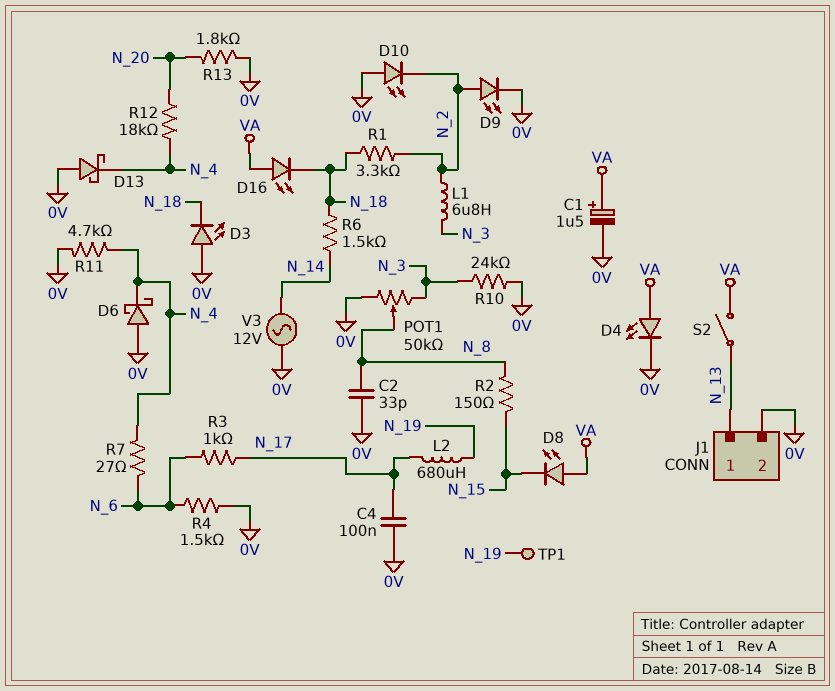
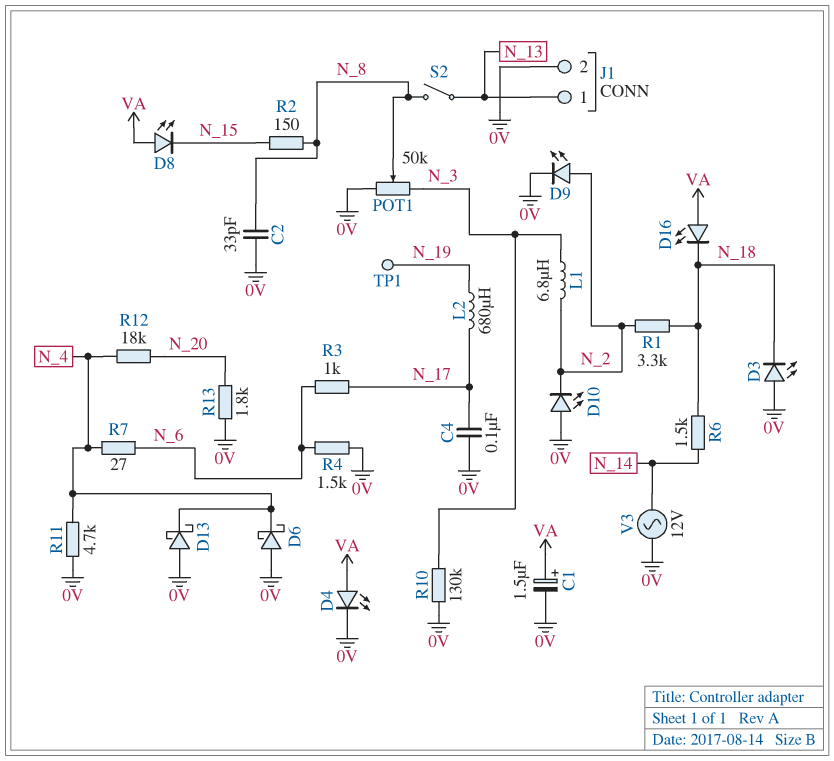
R10: 24k (0V, N_3) -> 130k (0V, N_3)
S2: switch (N_13, VA) -> switch (N_8, N_13)

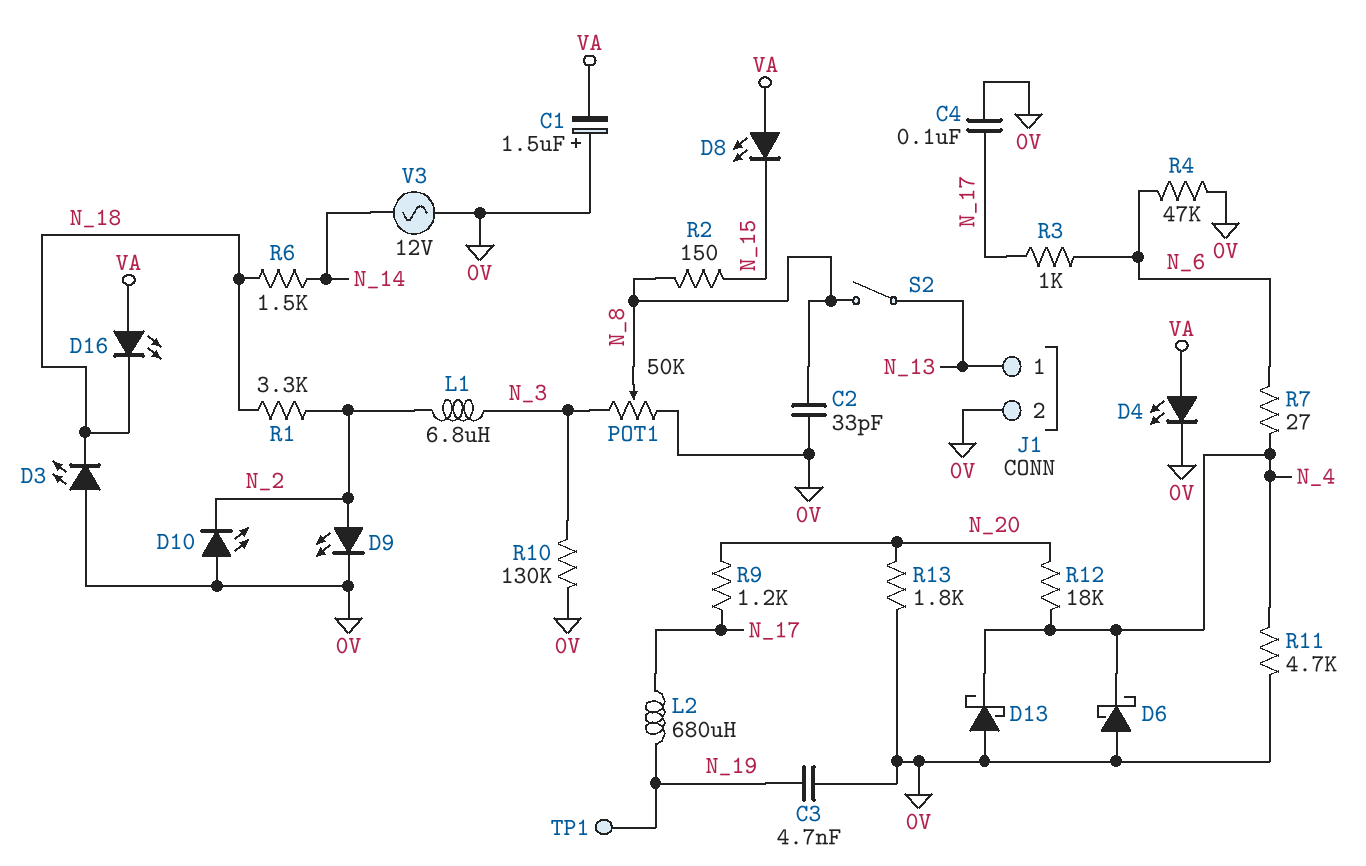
C1: 1.5uF (plus VA, minus 0V) -> 1.5uF (plus 0V, minus VA)
C3: none -> 4.7nF (0V, N_19)
R4: 1.5k (0V, N_6) -> 47k (0V, N_6)
R9: none -> 1.2k (N_17, N_20)

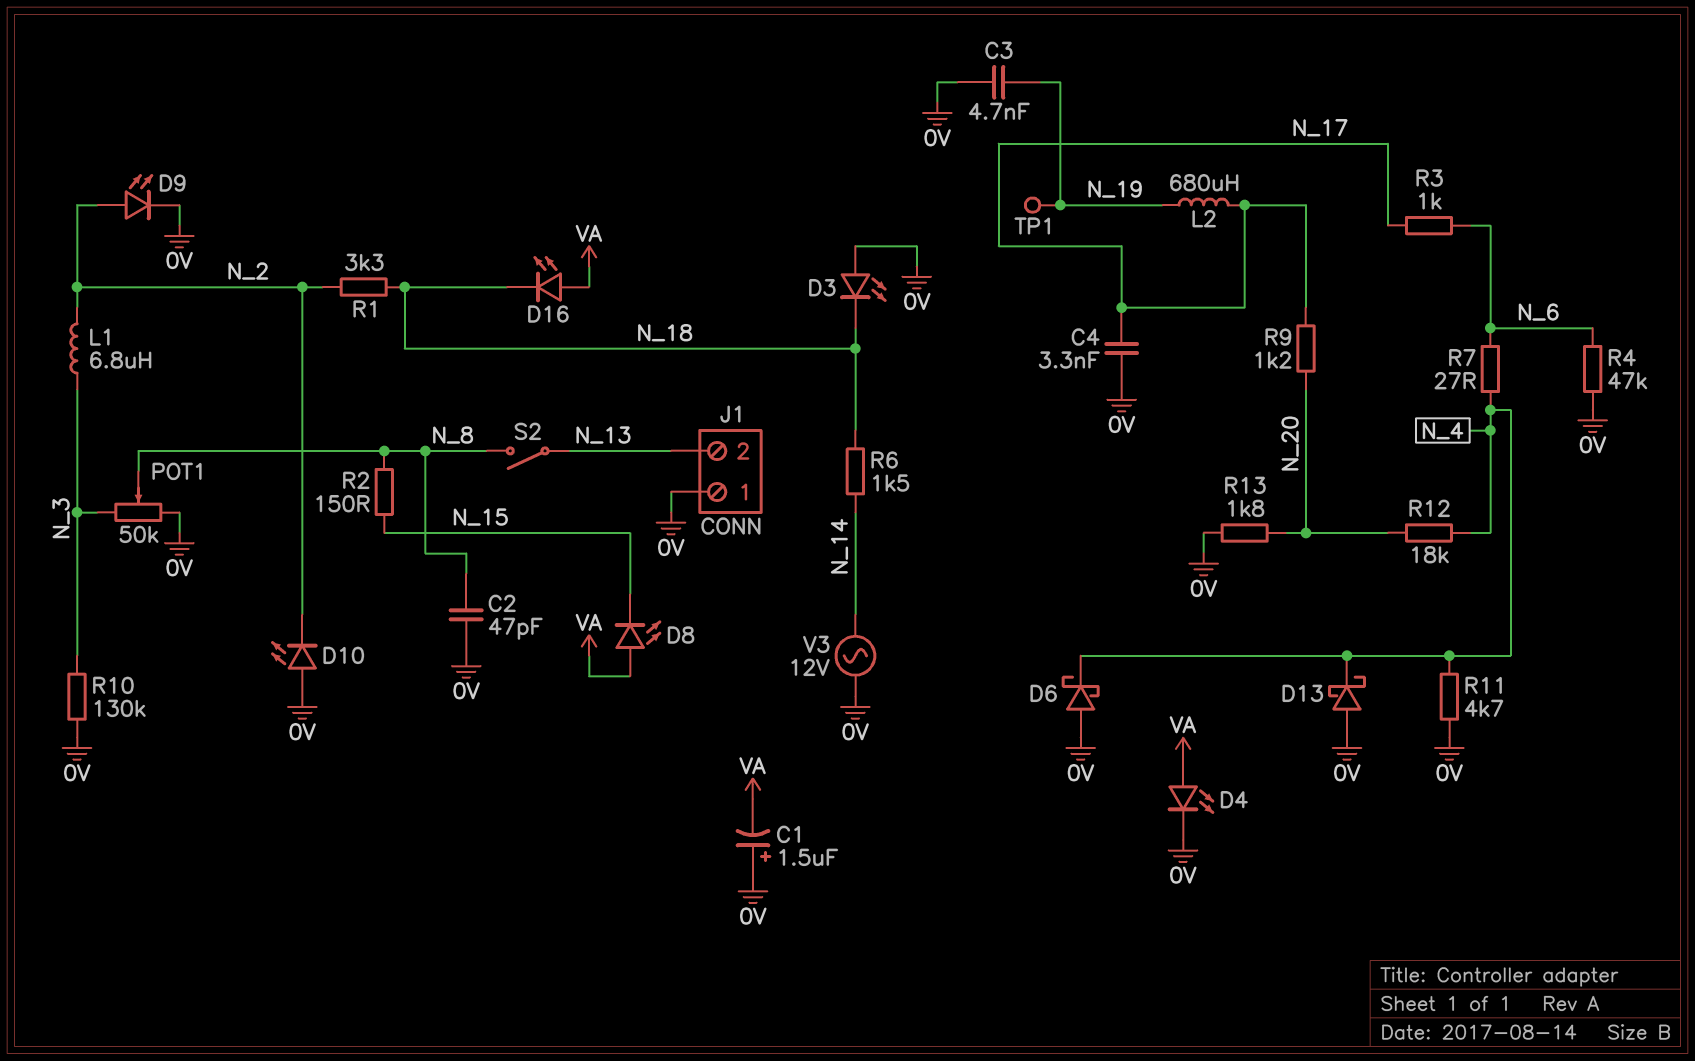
C2: 33pF (0V, N_8) -> 47pF (0V, N_8)
C4: 100nF (0V, N_17) -> 3.3nF (0V, N_17)
J1 pin 1: N_13 -> 0V
J1 pin 2: 0V -> N_13

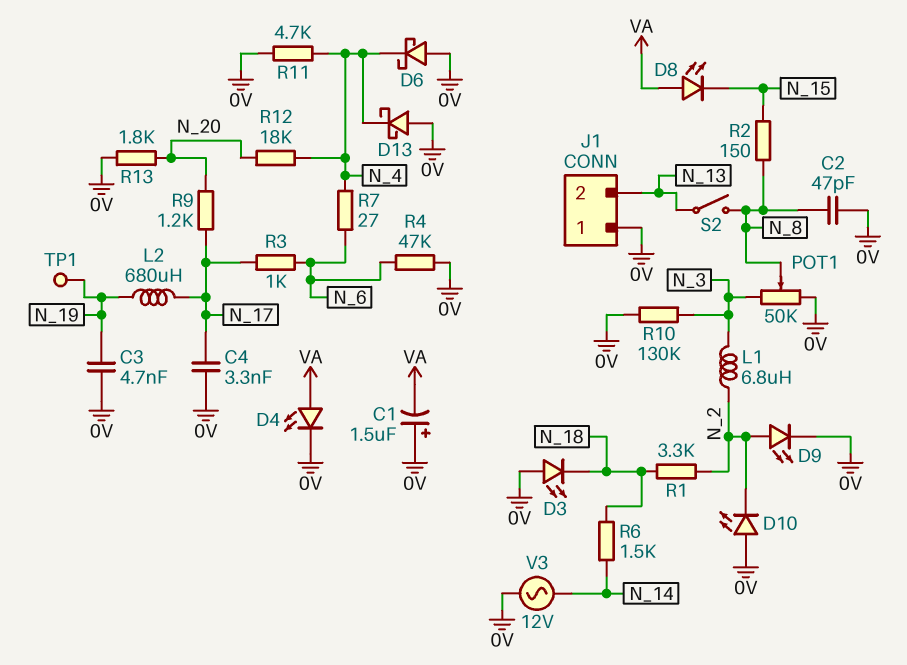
D16: LED (A VA, K N_18) -> none

